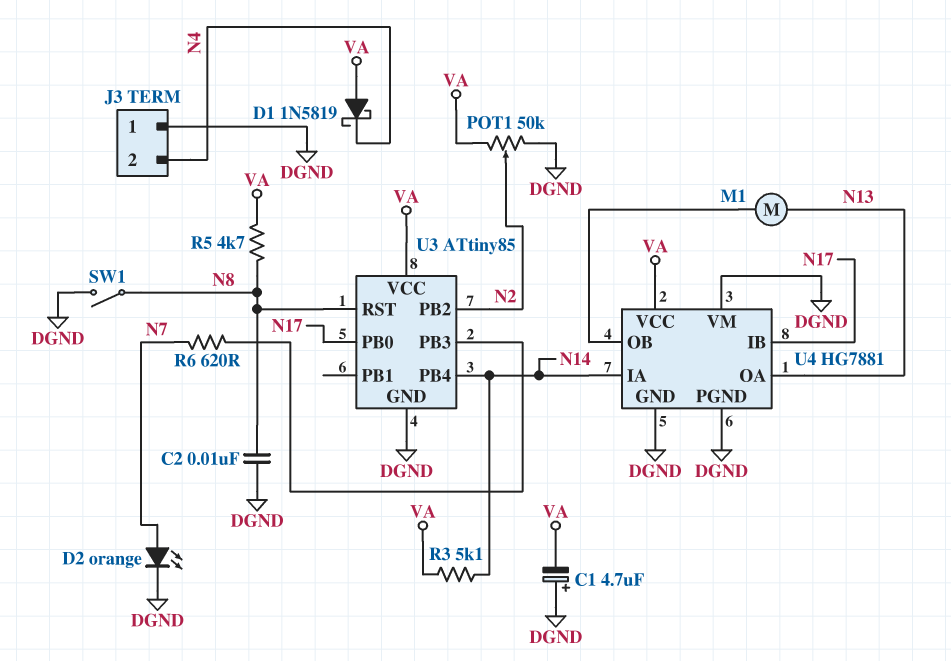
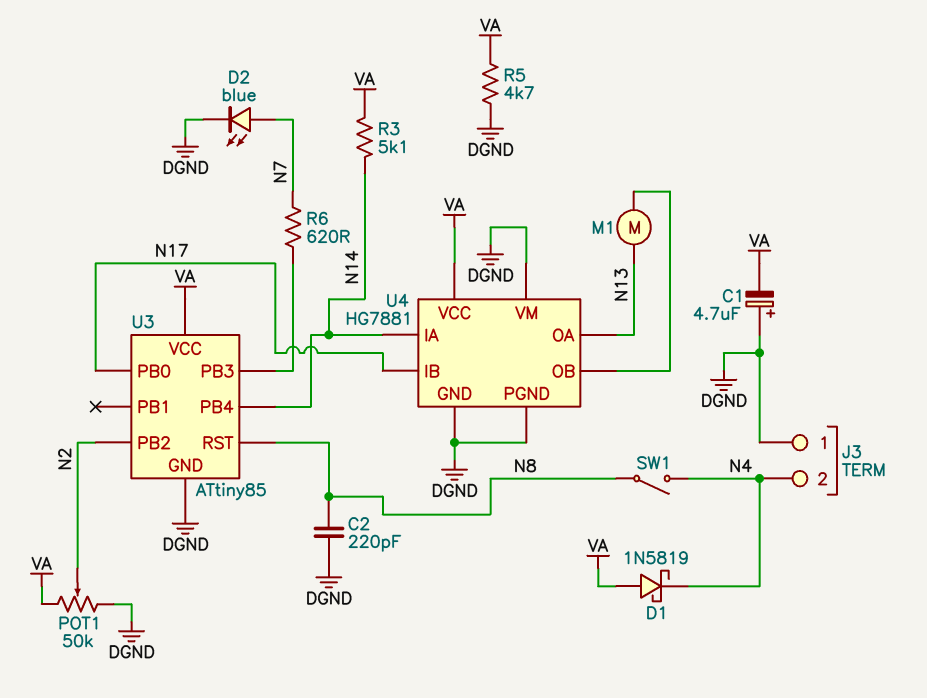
C2: 10nF (DGND, N8) -> 220pF (DGND, N8)
D2: LED orange (A N7, K DGND) -> LED blue (A N7, K DGND)
R5: 4.7k (N8, VA) -> 4.7k (DGND, VA)
SW1: switch (DGND, N8) -> switch (N4, N8)

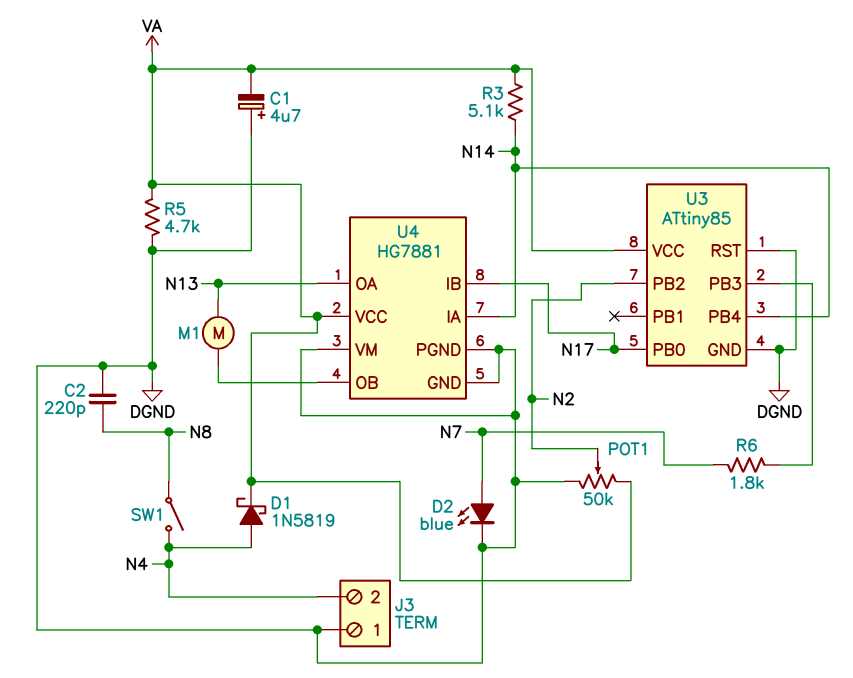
D1: schottky 1N5819 (A VA, K N4) -> schottky 1N5819 (A N4, K VA)
R6: 620 (N7, U3/PB3) -> 1.8k (N7, U3/PB3)
U3 pin RST: N8 -> DGND

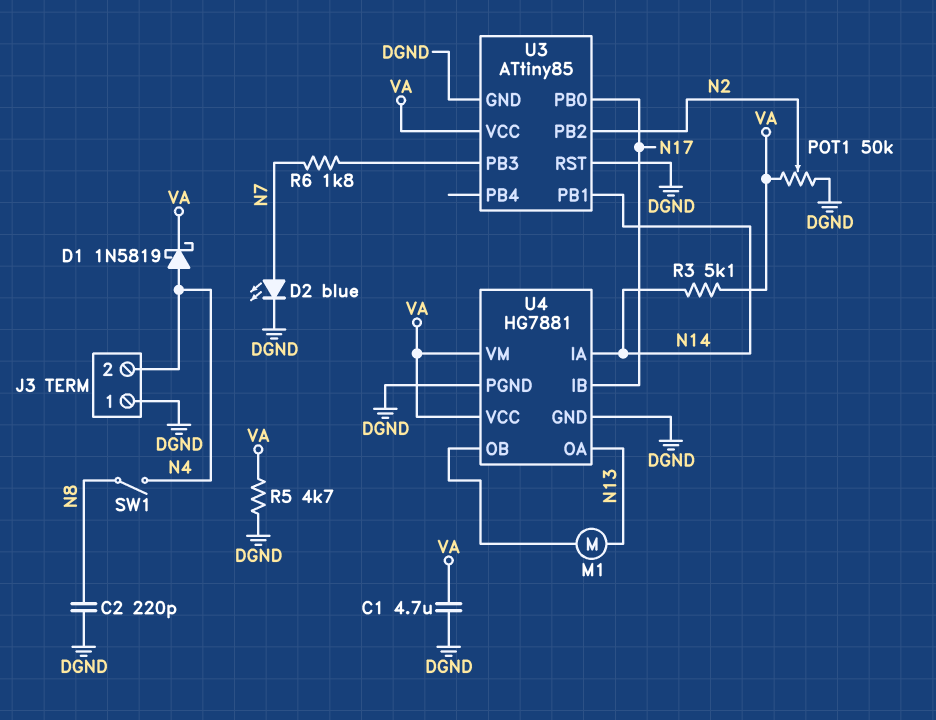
C1: 4.7uF (plus DGND, minus VA) -> 4.7uF (DGND, VA)
U3 pin PB1: none -> N14
U3 pin PB4: N14 -> none
U4 pin VM: DGND -> VA

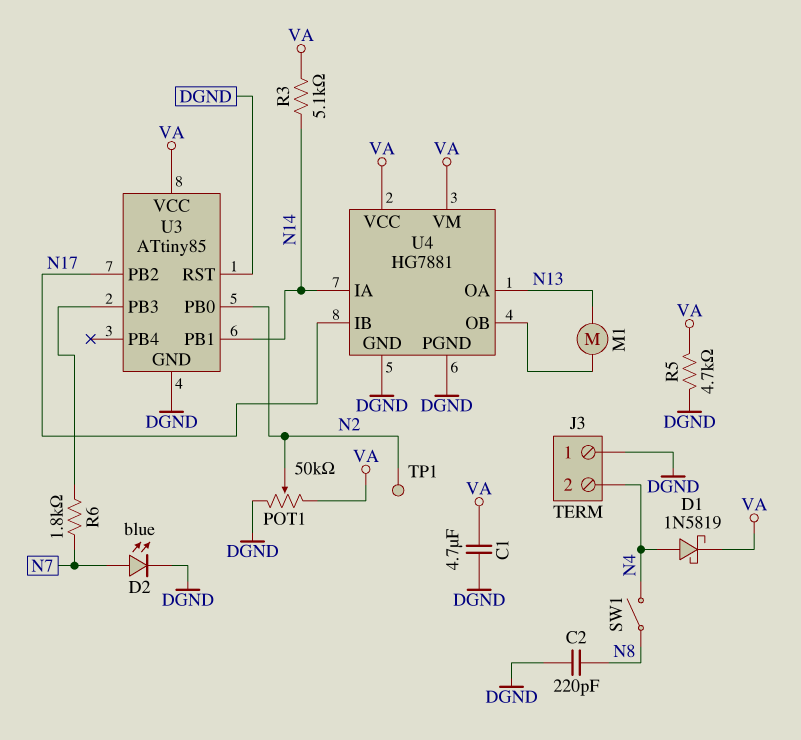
TP1: none -> test point (N2)
U3 pin PB0: N17 -> N2
U3 pin PB2: N2 -> N17

